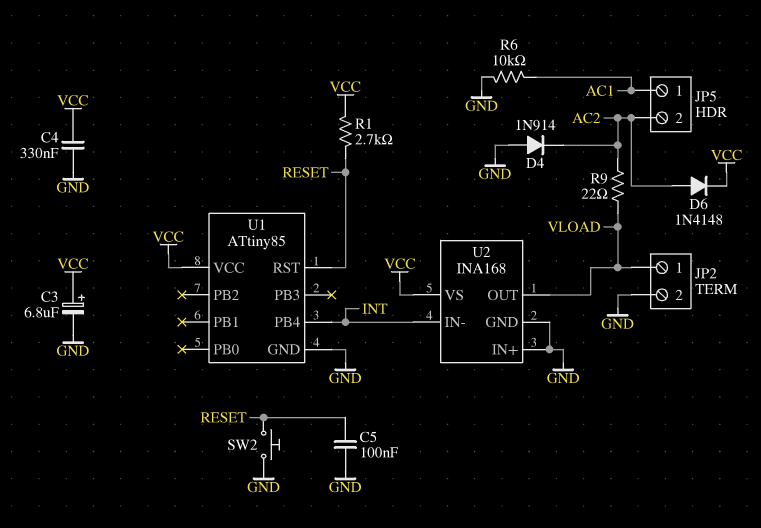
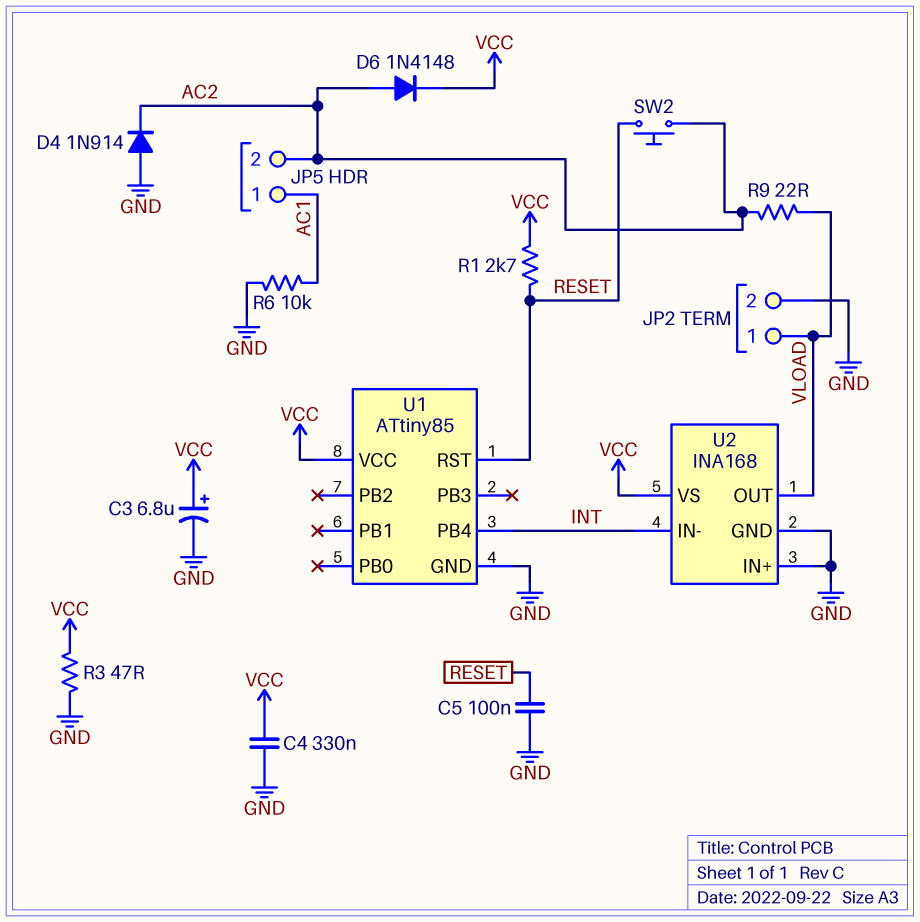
R3: none -> 47 (GND, VCC)
SW2: button (GND, RESET) -> button (AC2, RESET)

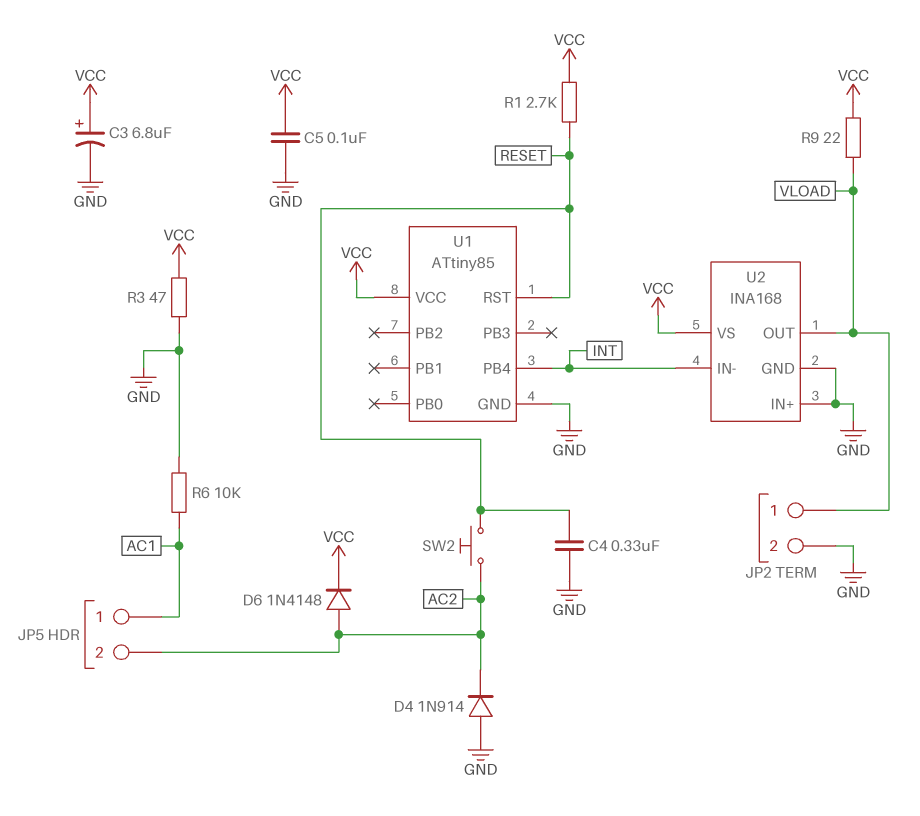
C4: 330nF (GND, VCC) -> 330nF (GND, RESET)
C5: 100nF (GND, RESET) -> 100nF (GND, VCC)
R9: 22 (AC2, VLOAD) -> 22 (VCC, VLOAD)

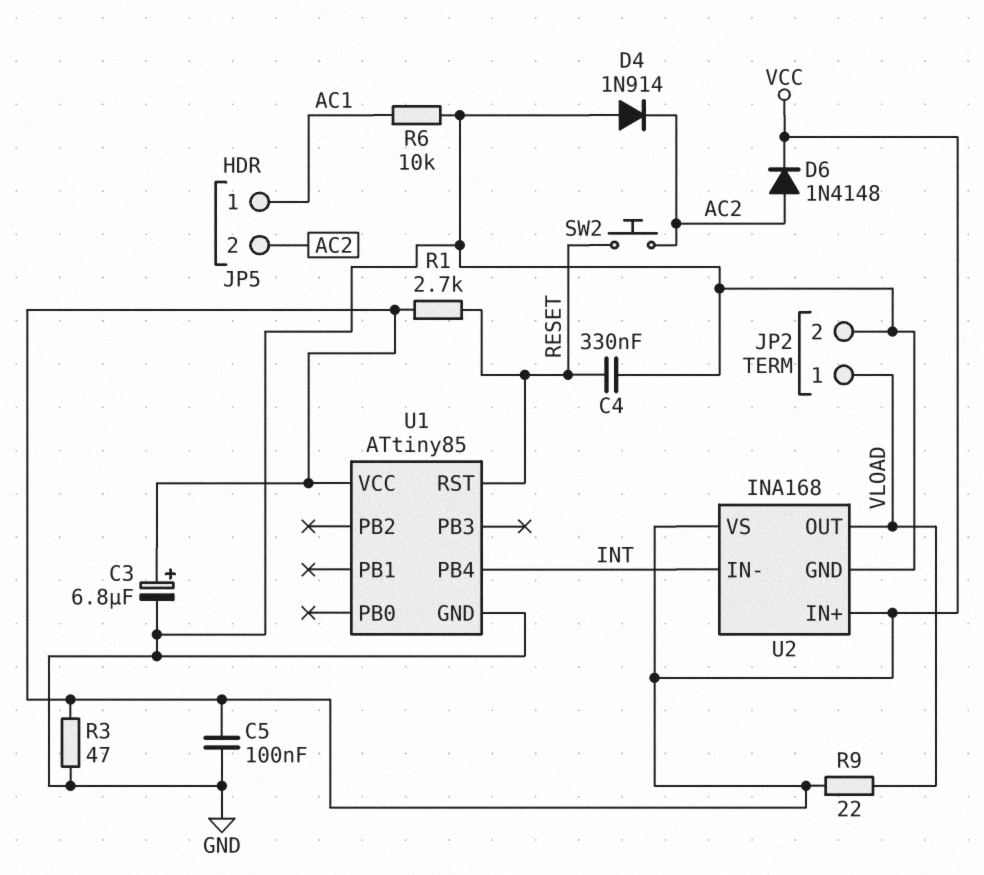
U2 pin IN+: GND -> VCC

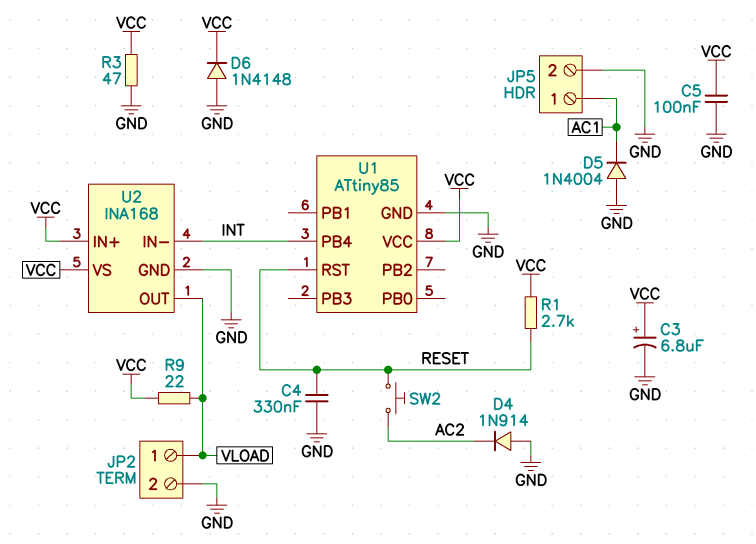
D5: none -> diode 1N4004 (A GND, K AC1)
D6: diode 1N4148 (A AC2, K VCC) -> diode 1N4148 (A GND, K VCC)
JP5 pin 2: AC2 -> GND
R6: 10k (AC1, GND) -> none

